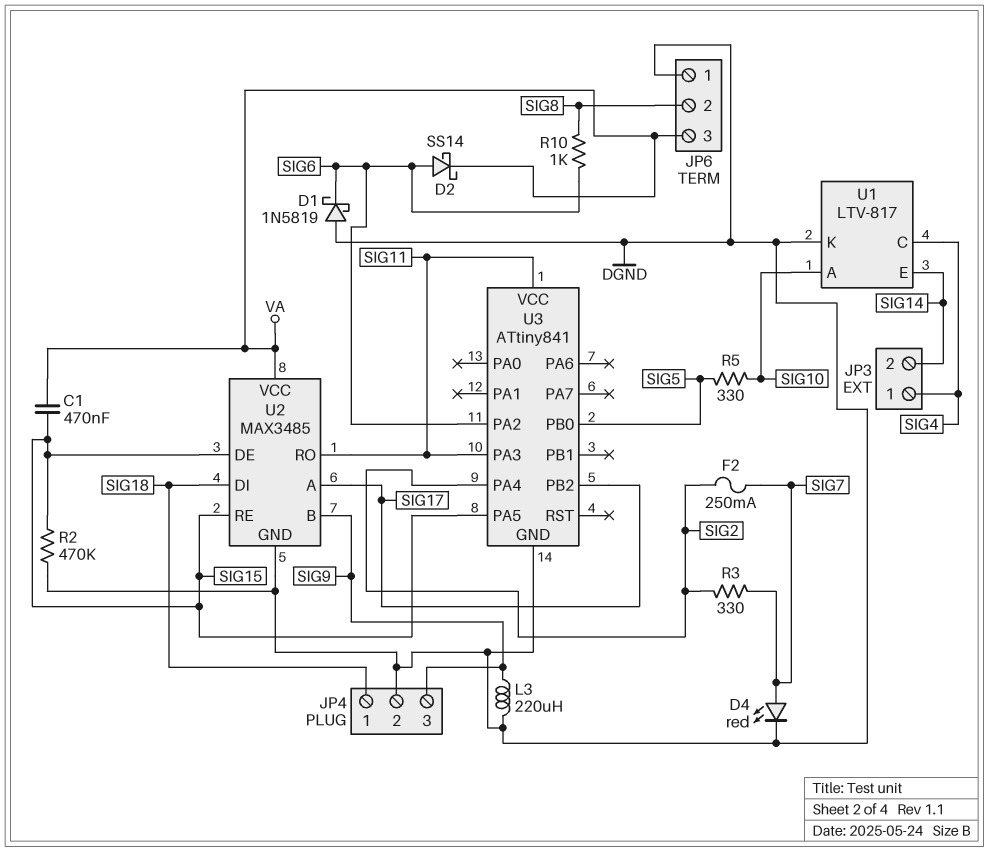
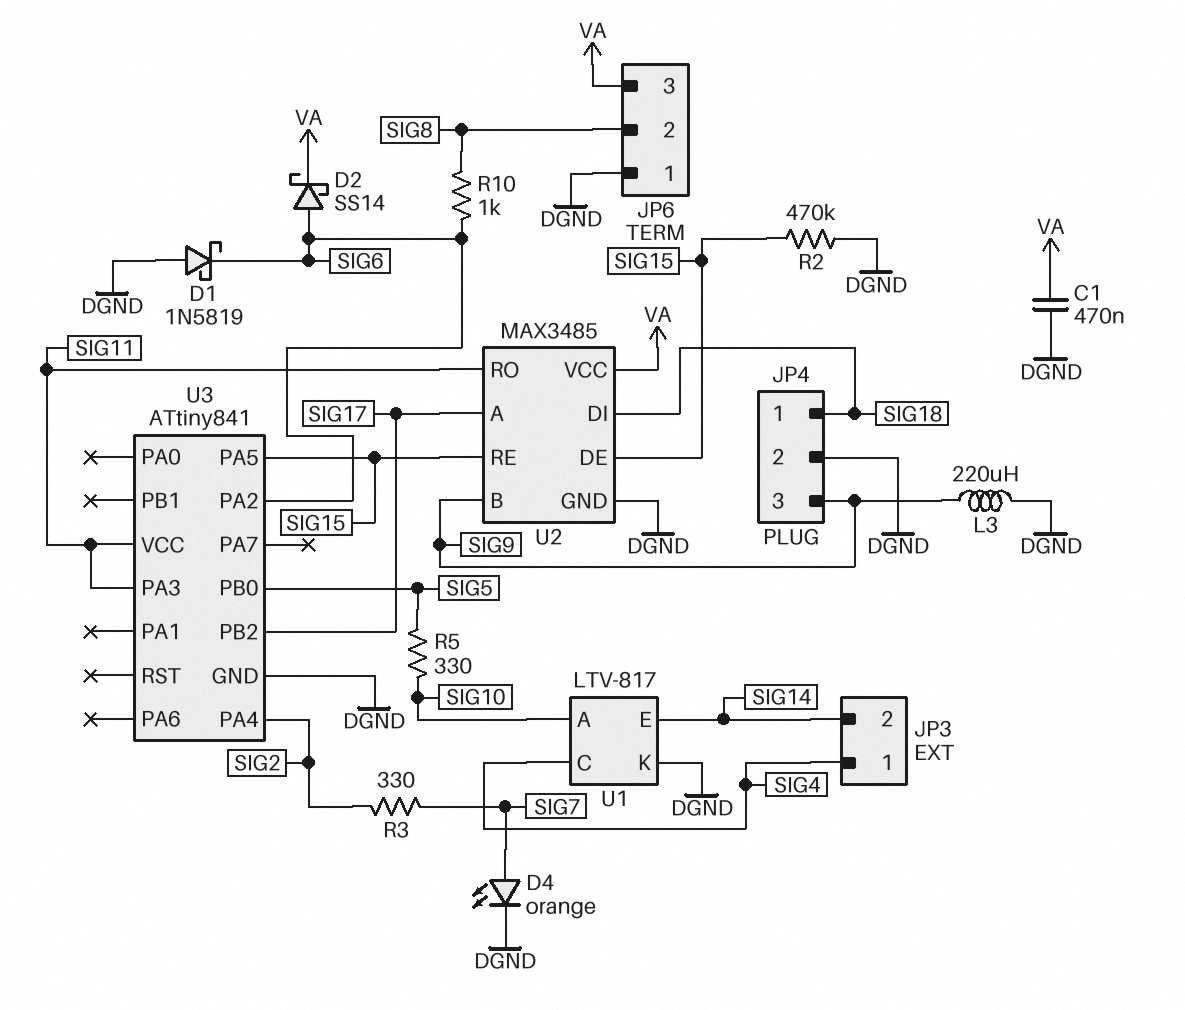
C1: 470nF (SIG15, VA) -> 470nF (DGND, VA)
D4: LED red (A SIG7, K DGND) -> LED orange (A SIG7, K DGND)
F2: 250mA (SIG2, SIG7) -> none

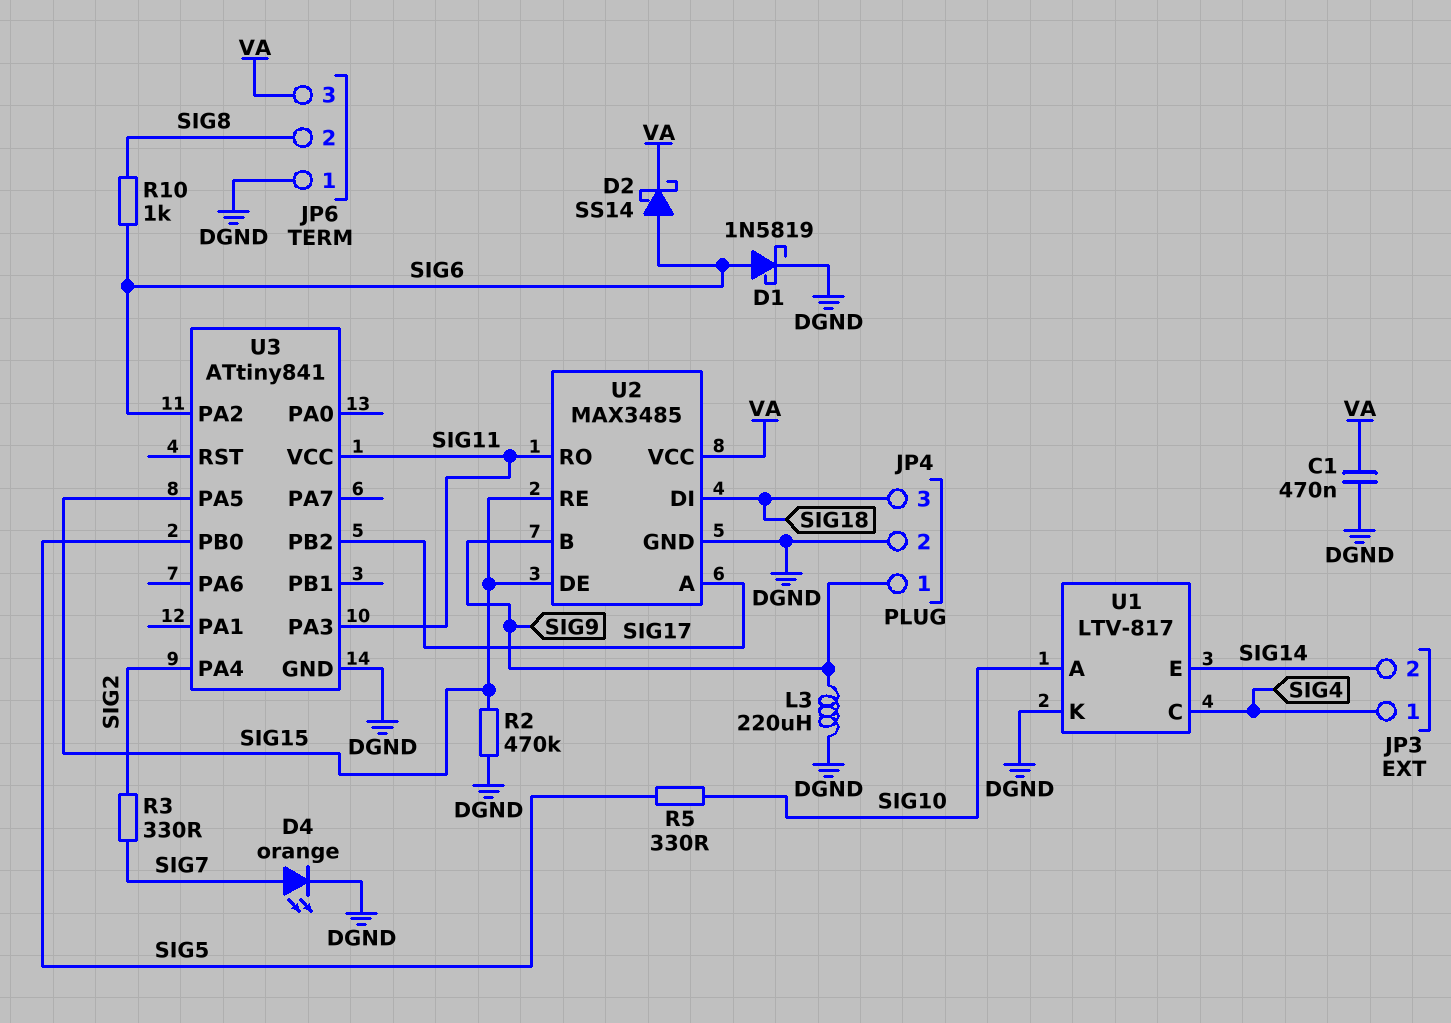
D1: schottky 1N5819 (A DGND, K SIG6) -> schottky 1N5819 (A SIG6, K DGND)
JP4 pin 1: SIG18 -> SIG9
JP4 pin 3: SIG9 -> SIG18

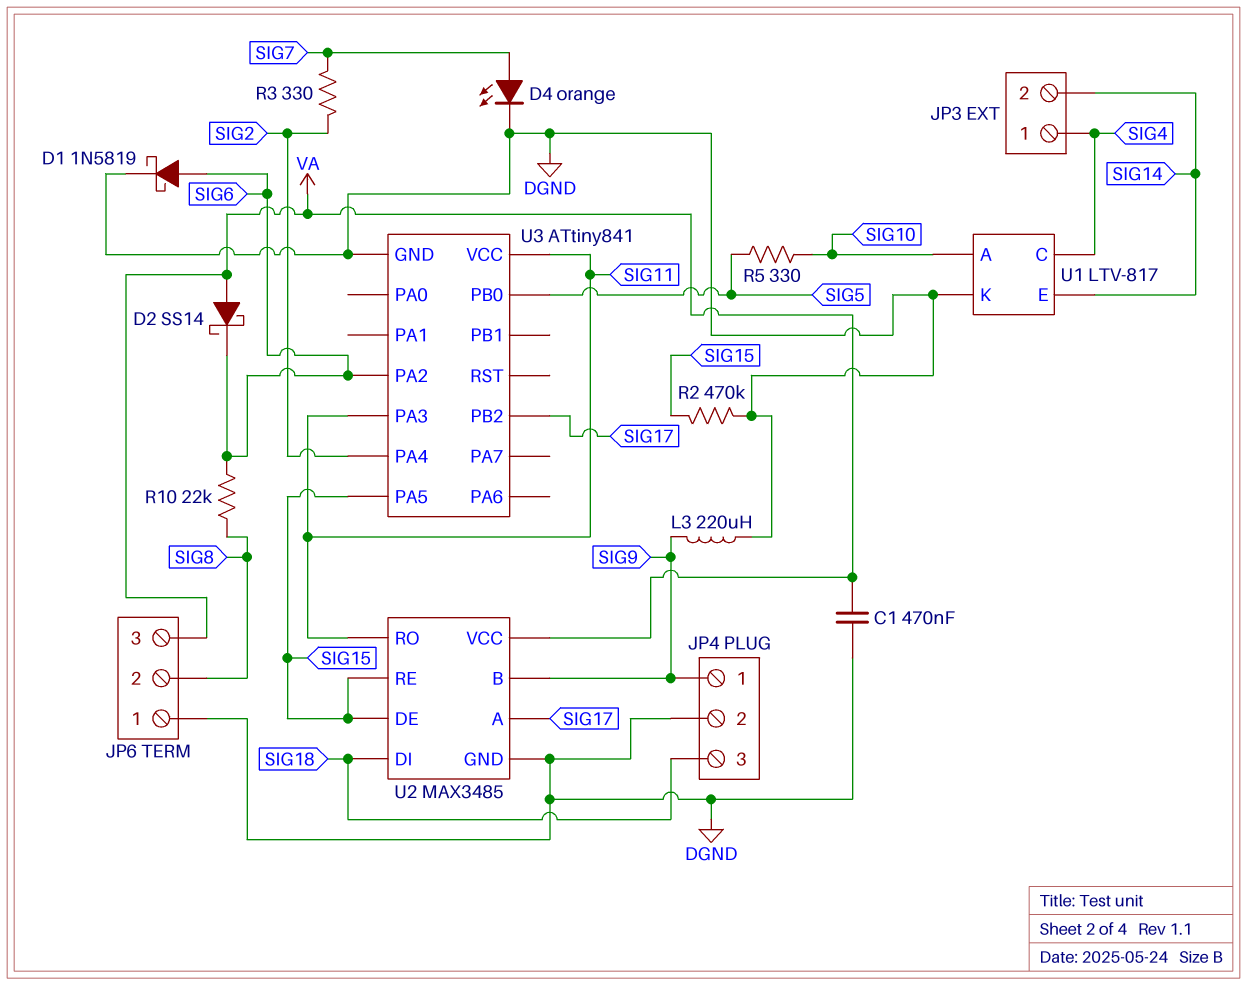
D2: schottky SS14 (A SIG6, K VA) -> schottky SS14 (A VA, K SIG6)
R10: 1k (SIG6, SIG8) -> 22k (SIG6, SIG8)

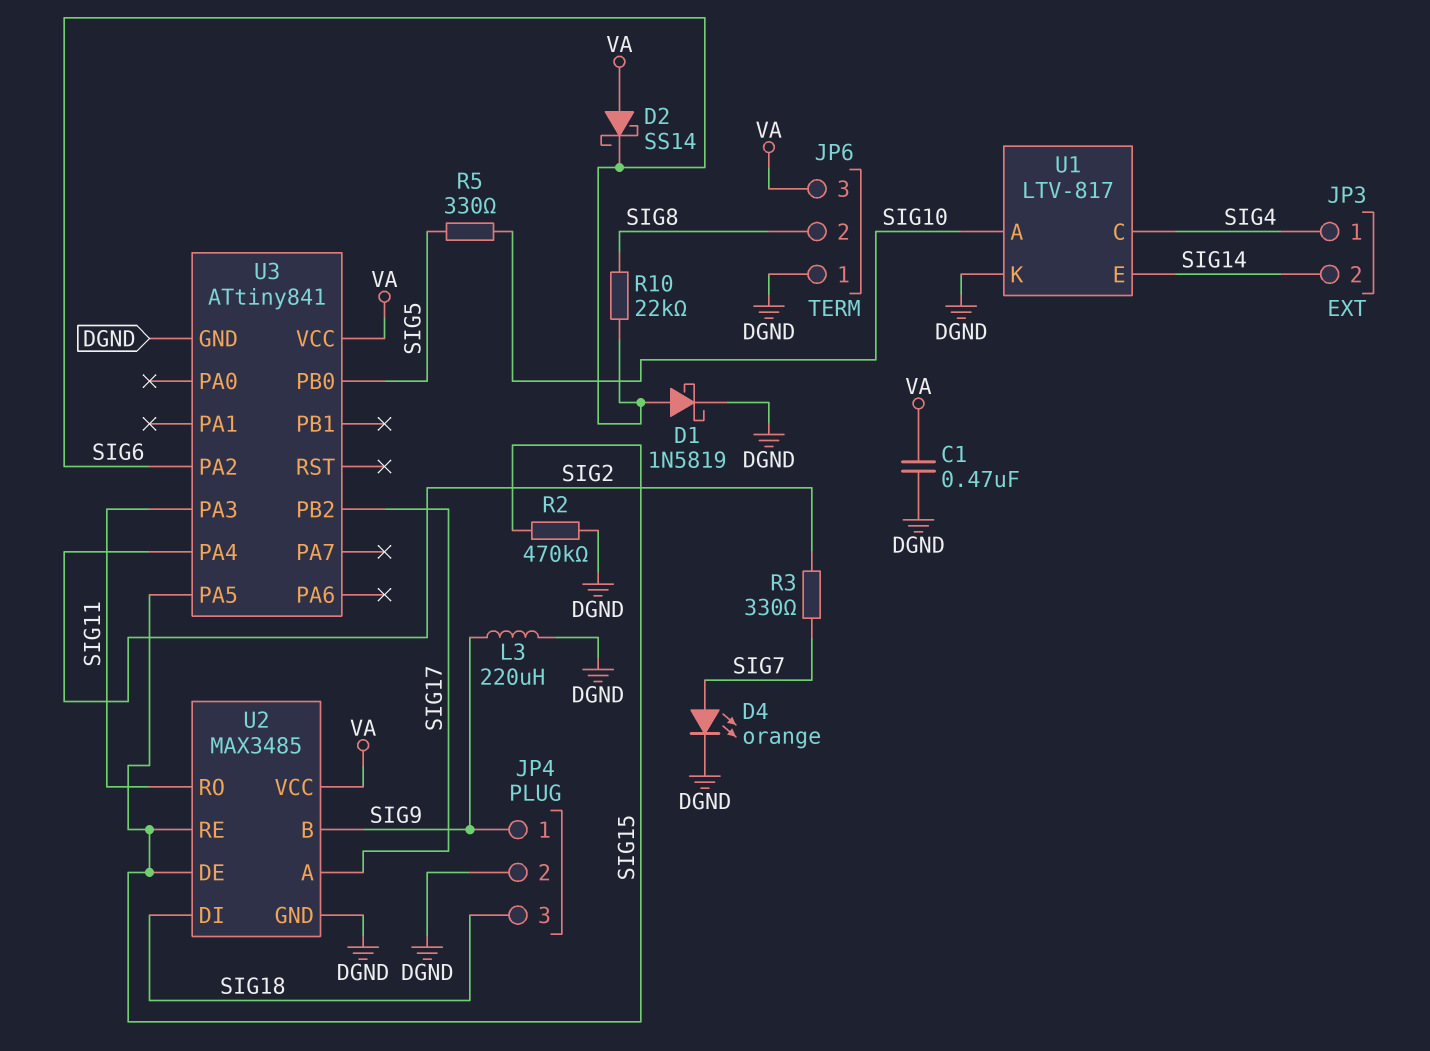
U3 pin VCC: SIG11 -> VA

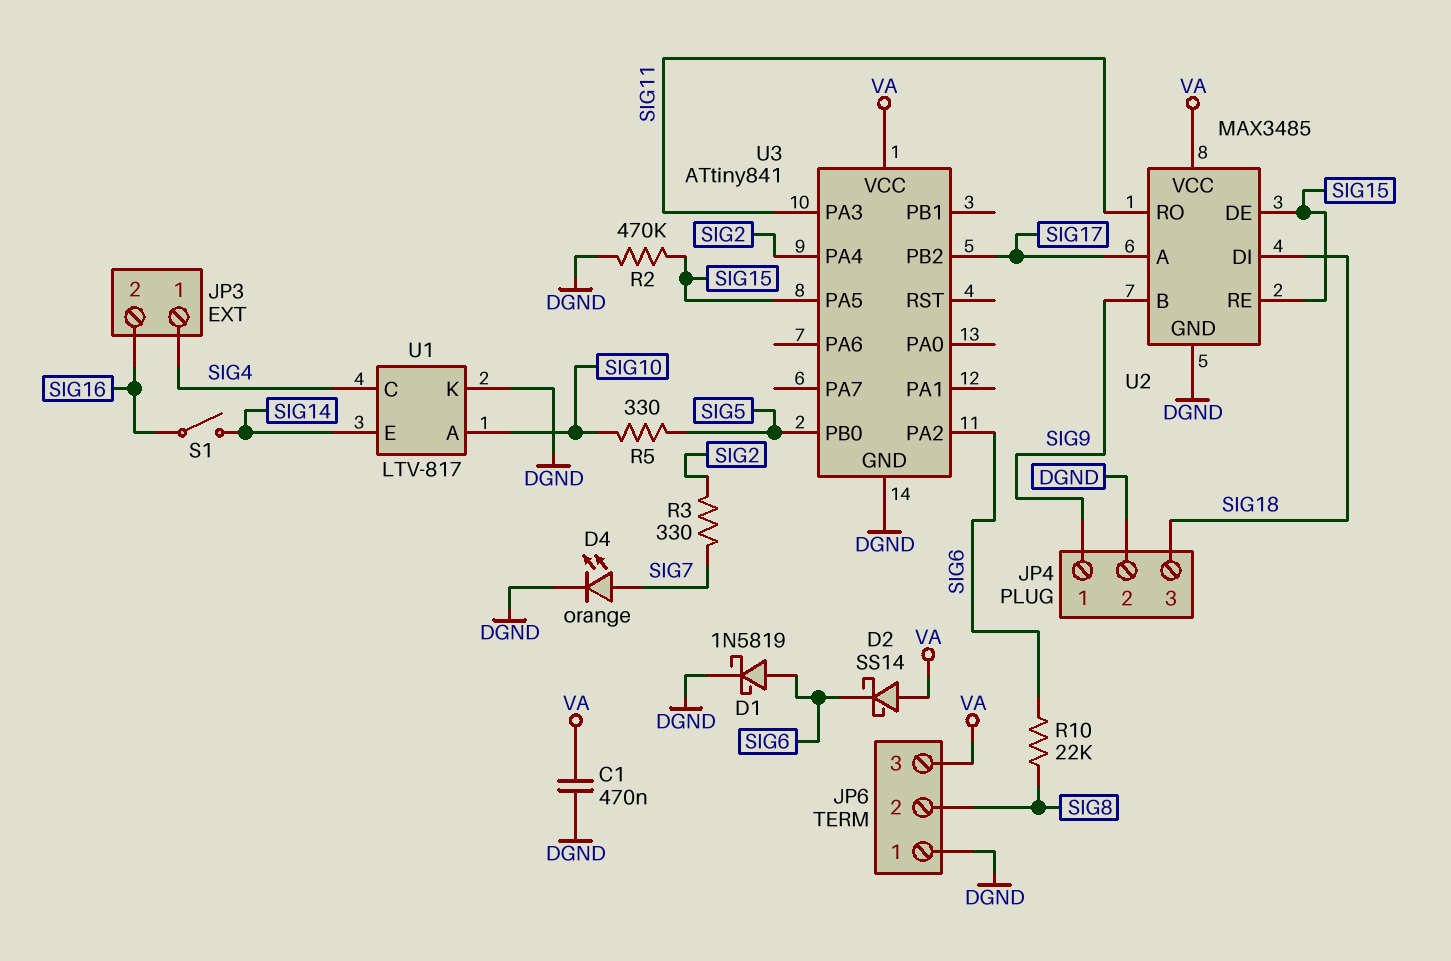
JP3 pin 2: SIG14 -> SIG16
L3: 220uH (DGND, SIG9) -> none
S1: none -> switch (SIG14, SIG16)

